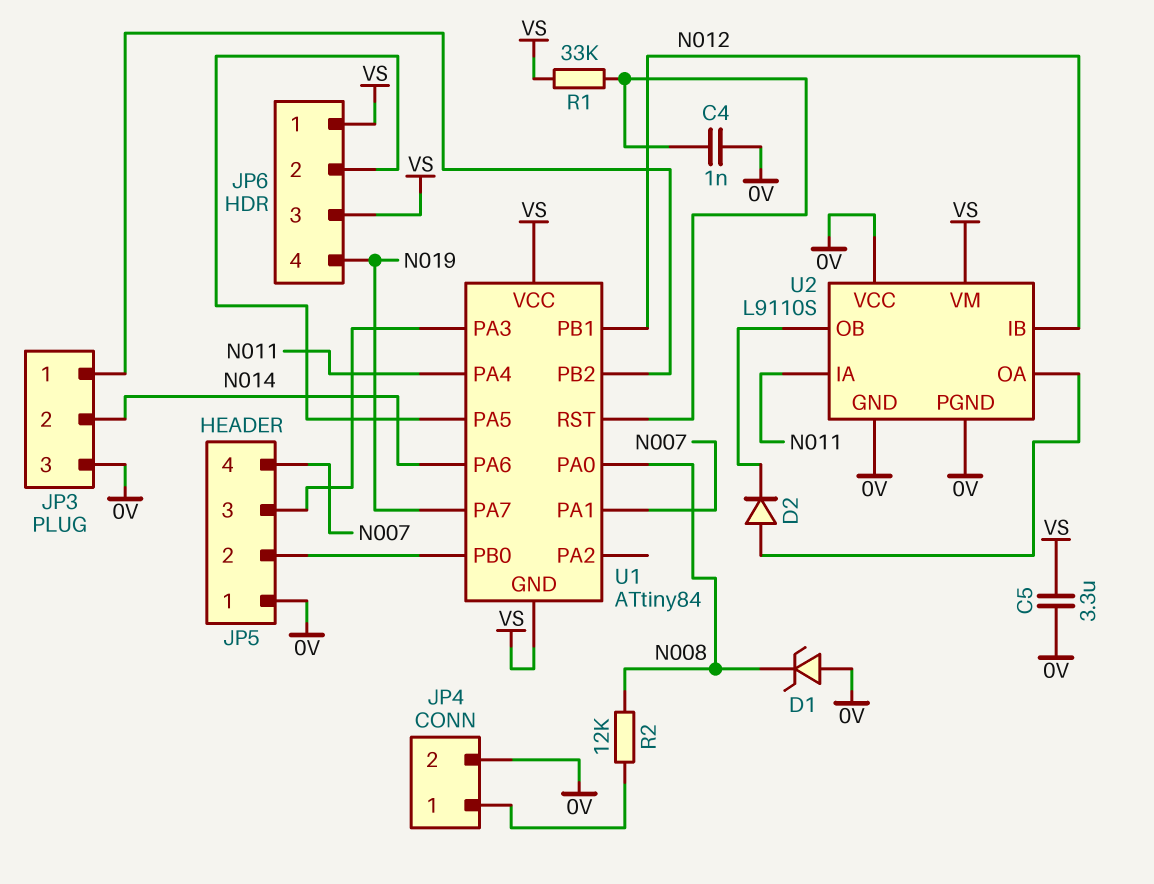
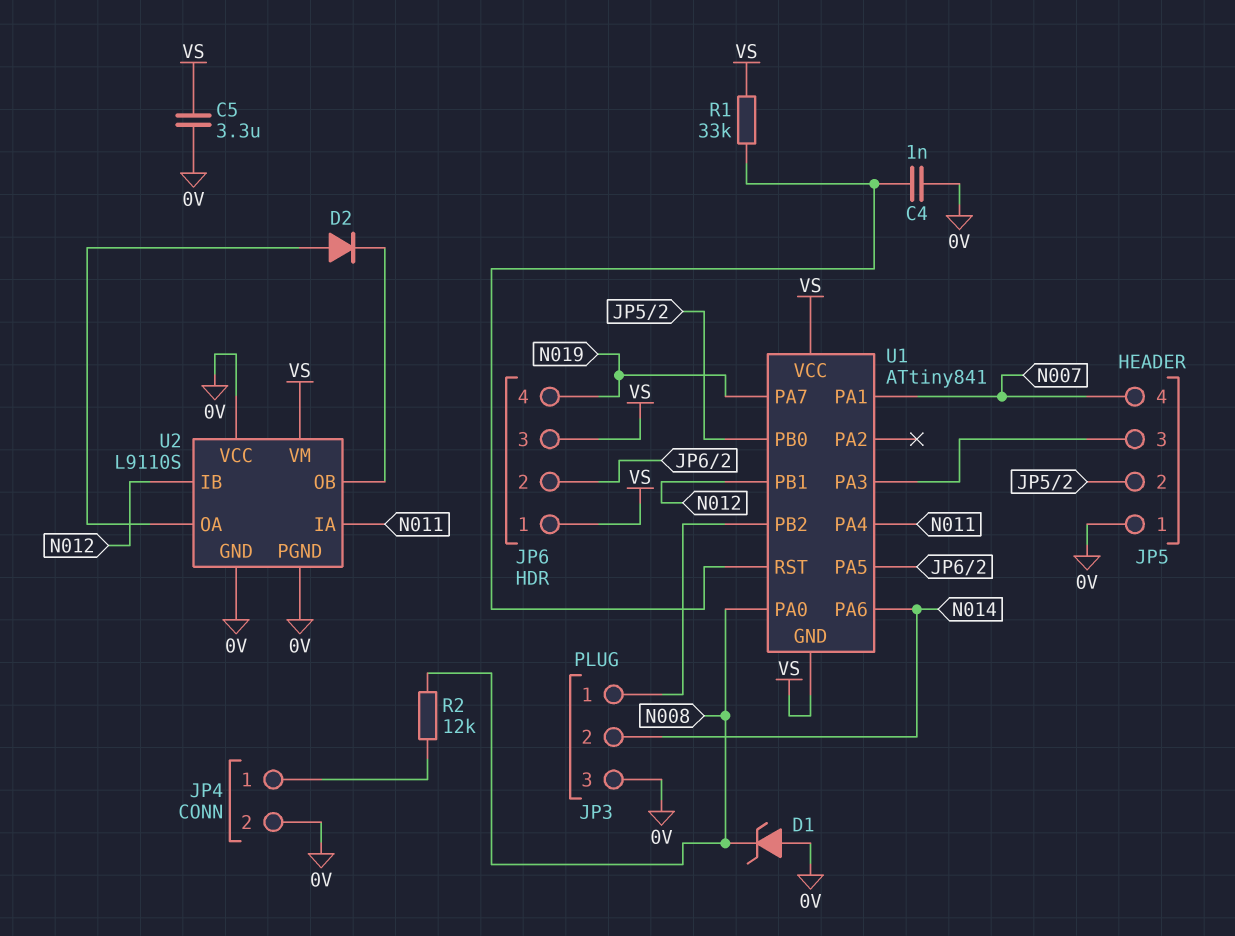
U1: ATtiny84 -> ATtiny841

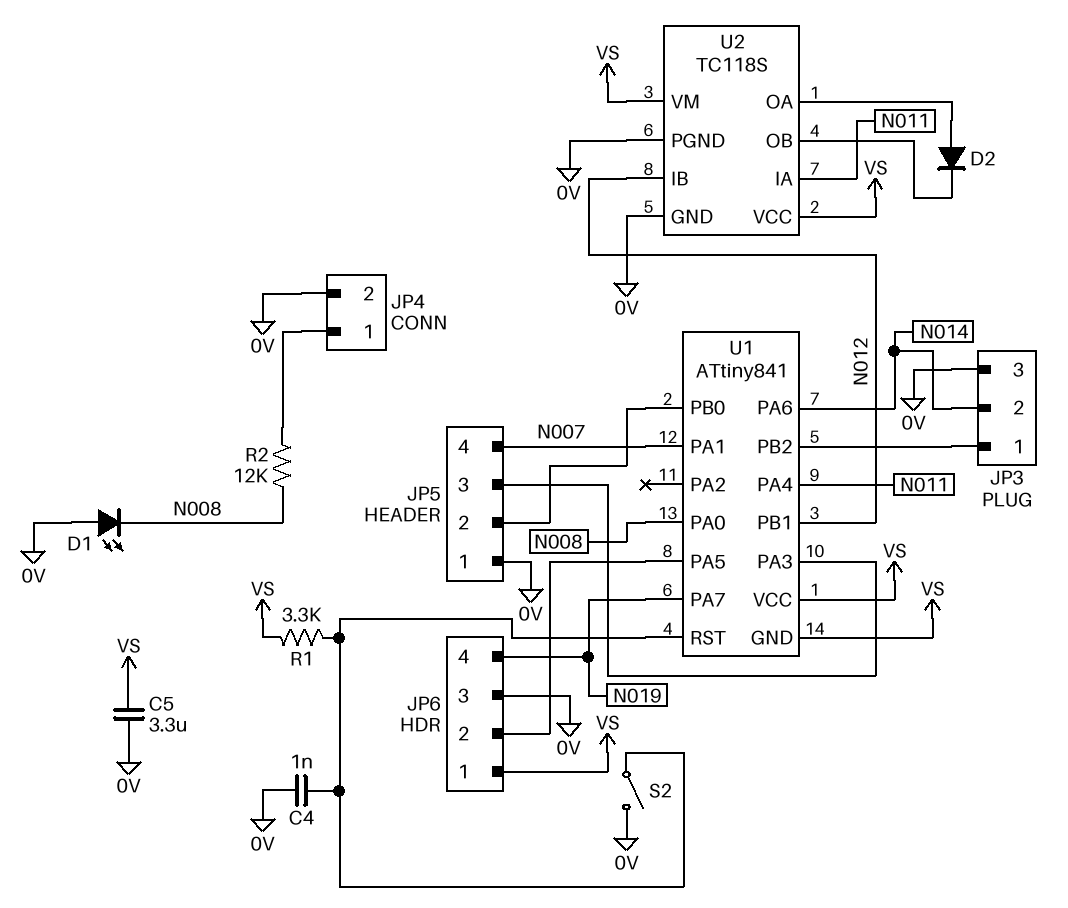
D1: zener (A 0V, K N008) -> LED (A 0V, K N008)
JP6 pin 3: VS -> 0V
R1: 33k (U1/RST, VS) -> 3.3k (U1/RST, VS)
S2: none -> switch (0V, U1/RST)
U2: L9110S -> TC118S
U2 pin VCC: 0V -> VS

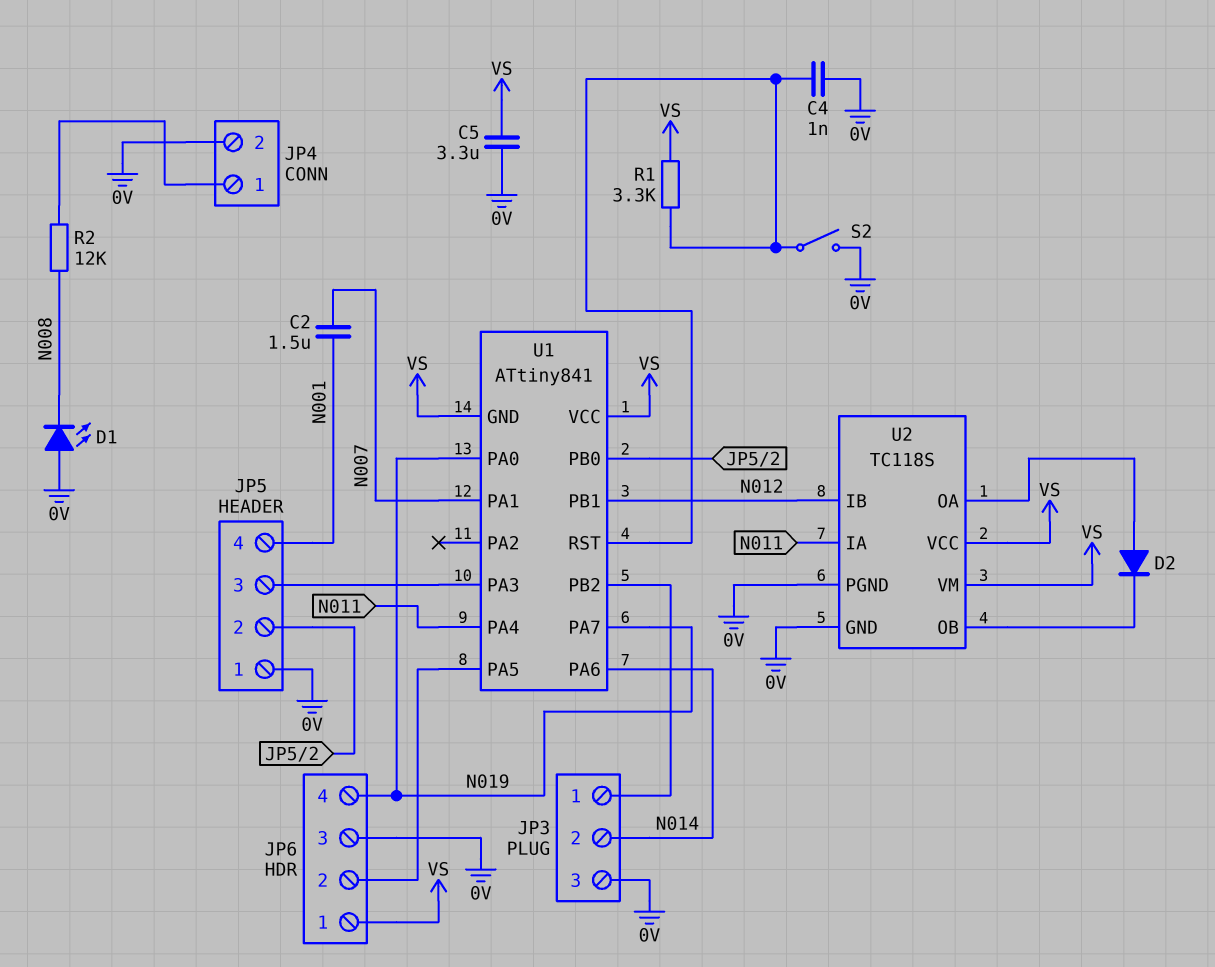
C2: none -> 1.5uF (N001, N007)
JP5 pin 4: N007 -> N001
U1 pin PA0: N008 -> N019

